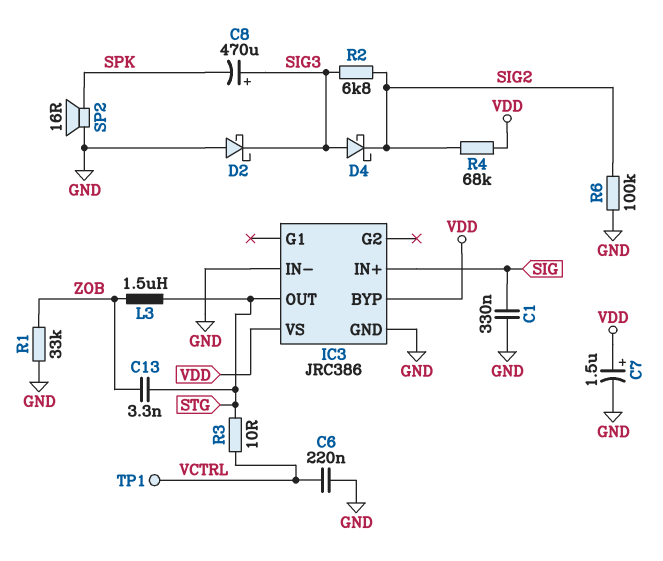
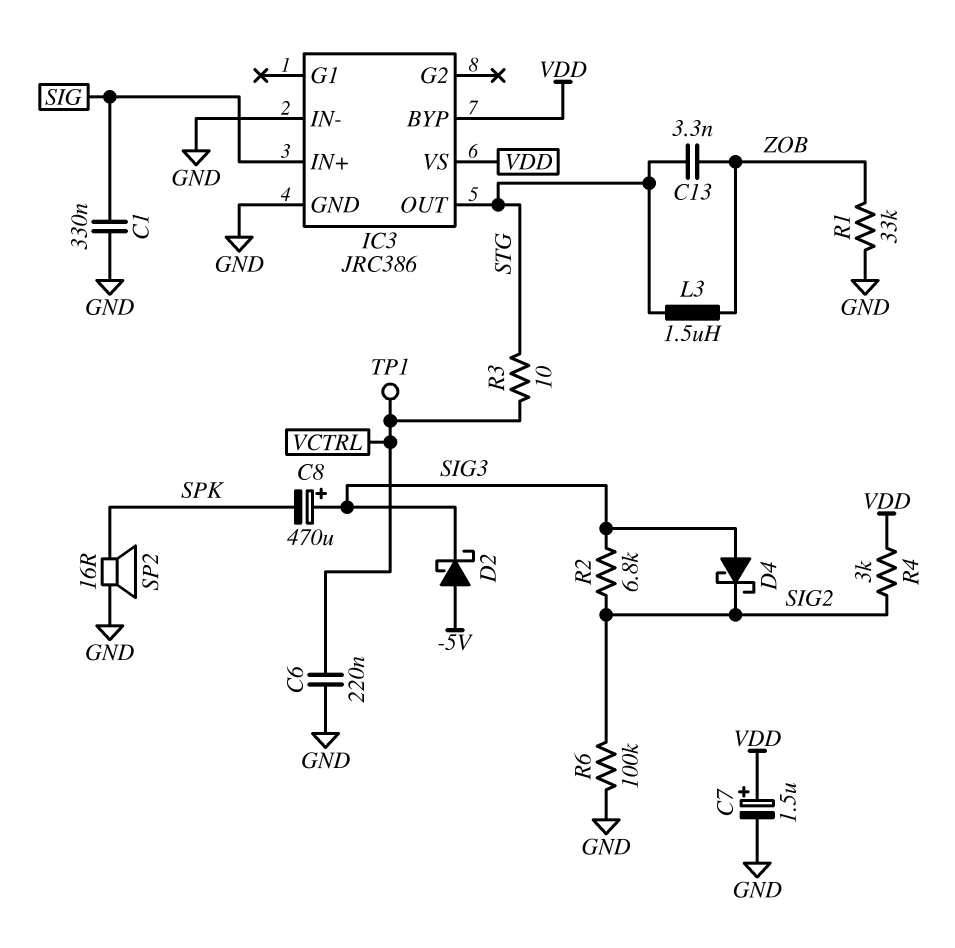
D2: schottky (A GND, K SIG3) -> schottky (A -5V, K SIG3)
R4: 68k (SIG2, VDD) -> 3k (SIG2, VDD)

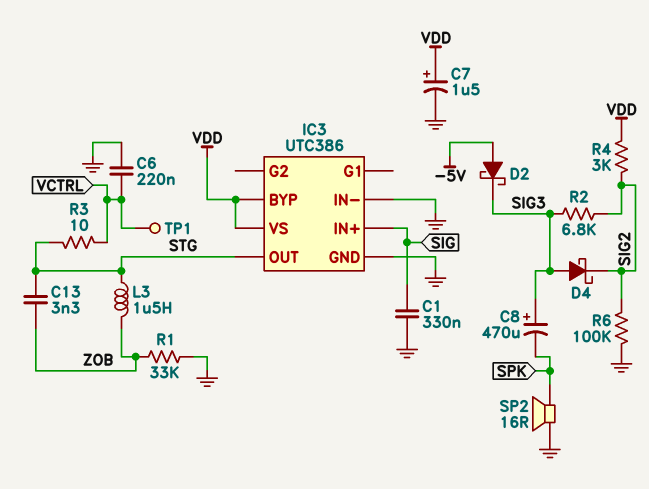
IC3: JRC386 -> UTC386

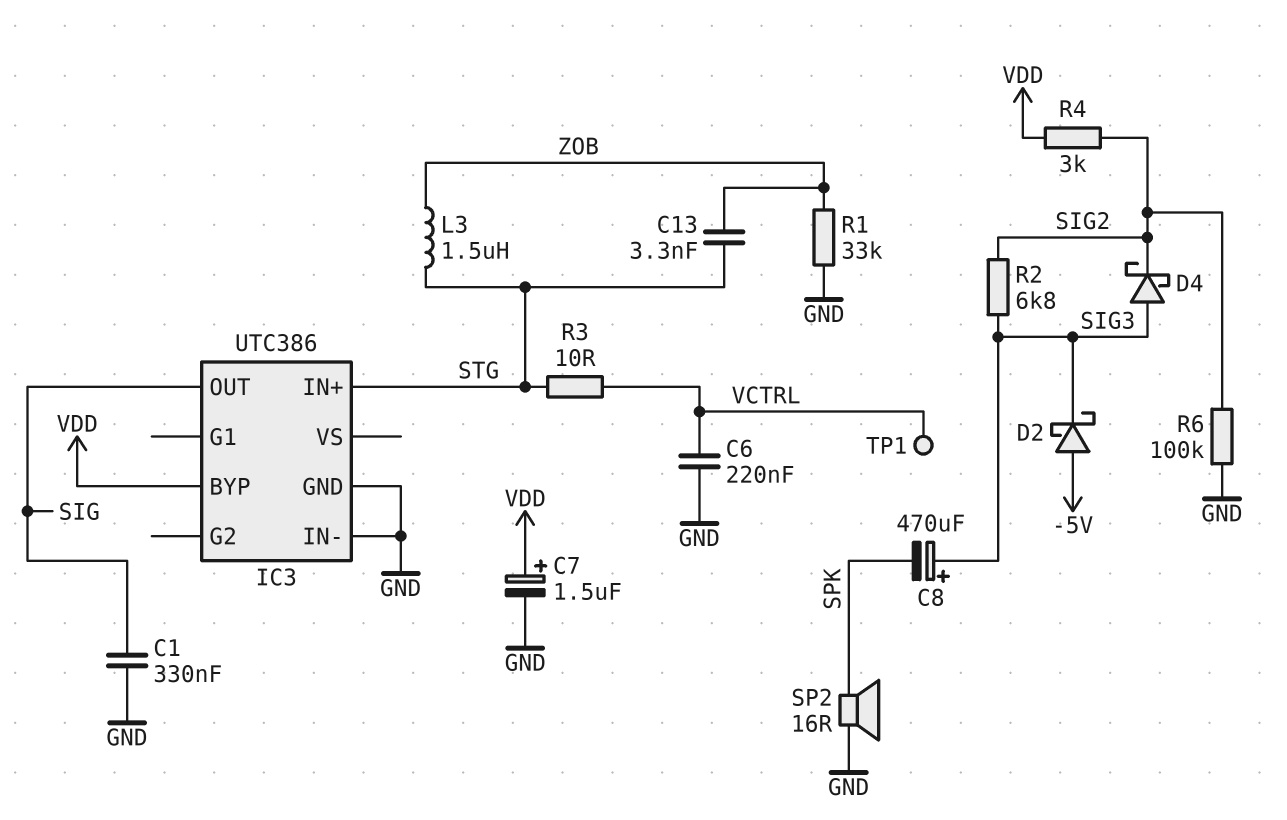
IC3 pin IN+: SIG -> STG
IC3 pin OUT: STG -> SIG
IC3 pin VS: VDD -> none

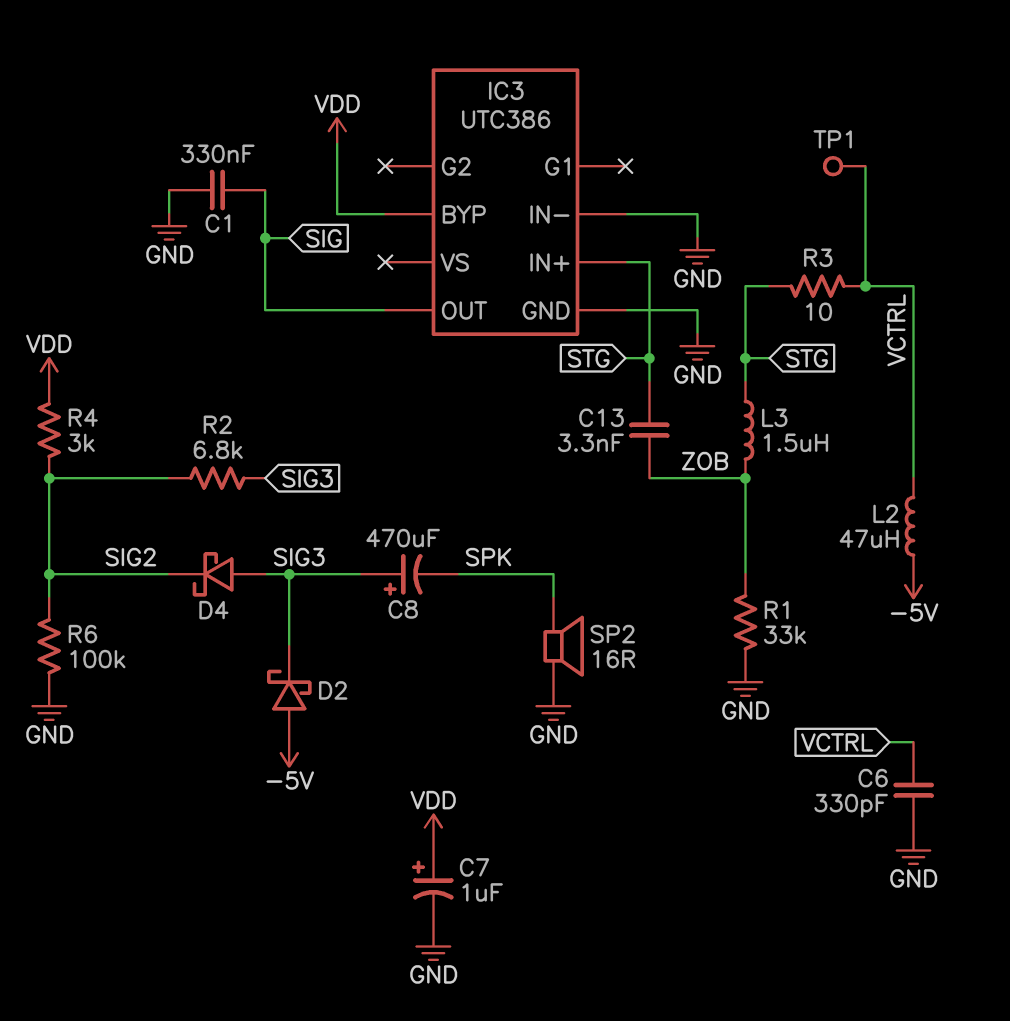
C6: 220nF (GND, VCTRL) -> 330pF (GND, VCTRL)
C7: 1.5uF (plus VDD, minus GND) -> 1uF (plus VDD, minus GND)
L2: none -> 47uH (-5V, VCTRL)

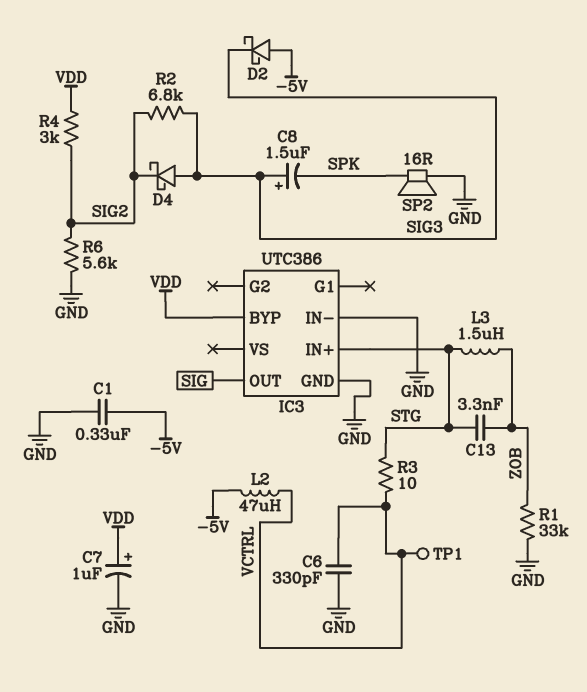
C1: 330nF (GND, SIG) -> 330nF (-5V, GND)
C8: 470uF (plus SIG3, minus SPK) -> 1.5uF (plus SIG3, minus SPK)
R6: 100k (GND, SIG2) -> 5.6k (GND, SIG2)

